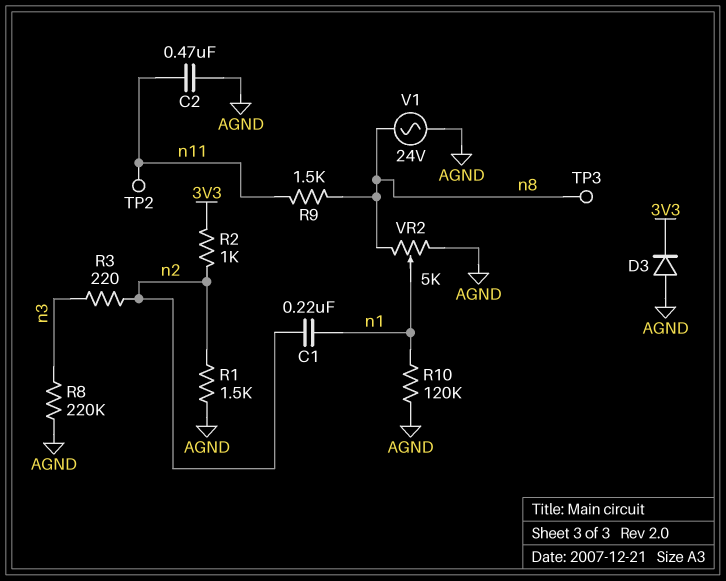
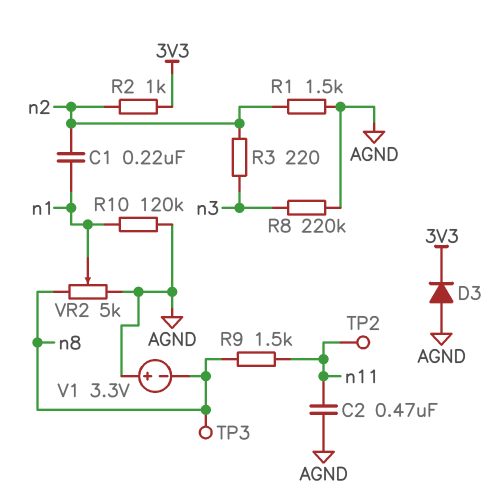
V1: AC 24V (AGND, n8) -> 3.3V (plus AGND, minus n8)

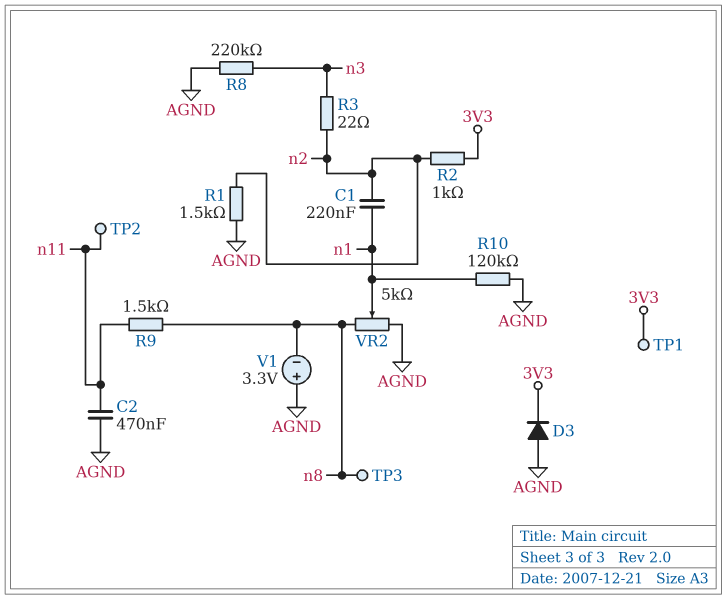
R3: 220 (n2, n3) -> 22 (n2, n3)
TP1: none -> test point (3V3)

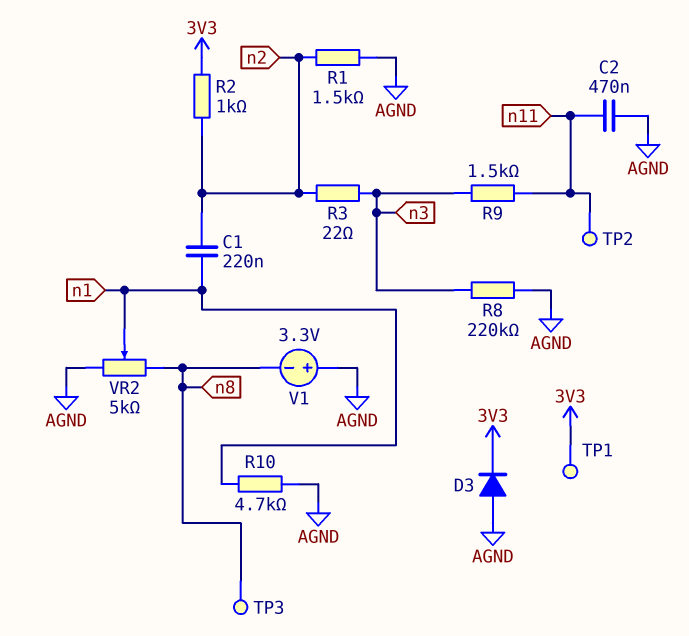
R9: 1.5k (n8, n11) -> 1.5k (n3, n11)
R10: 120k (AGND, n1) -> 4.7k (AGND, n1)

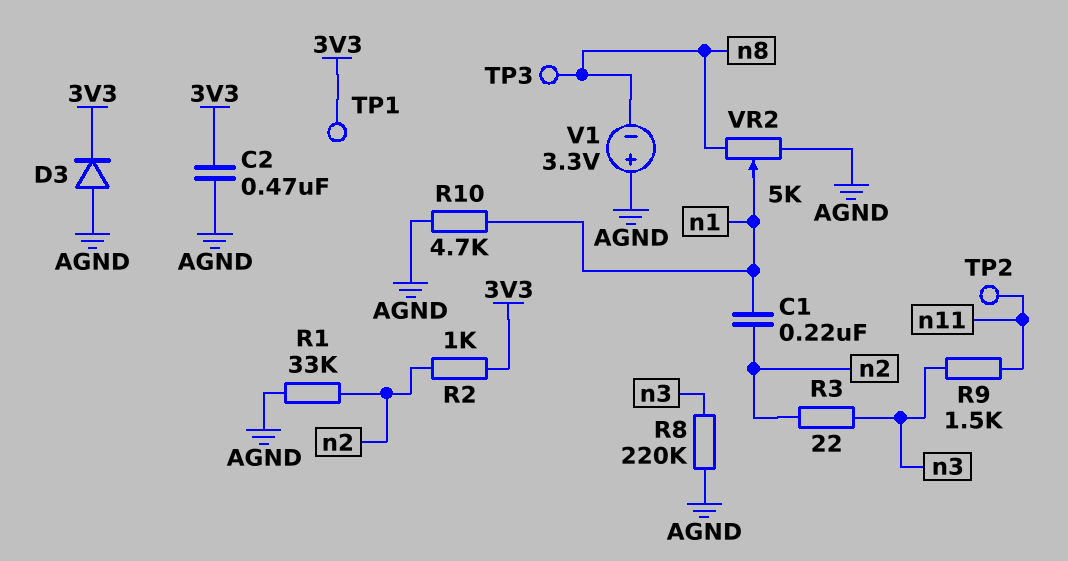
C2: 470nF (AGND, n11) -> 470nF (3V3, AGND)
R1: 1.5k (AGND, n2) -> 33k (AGND, n2)

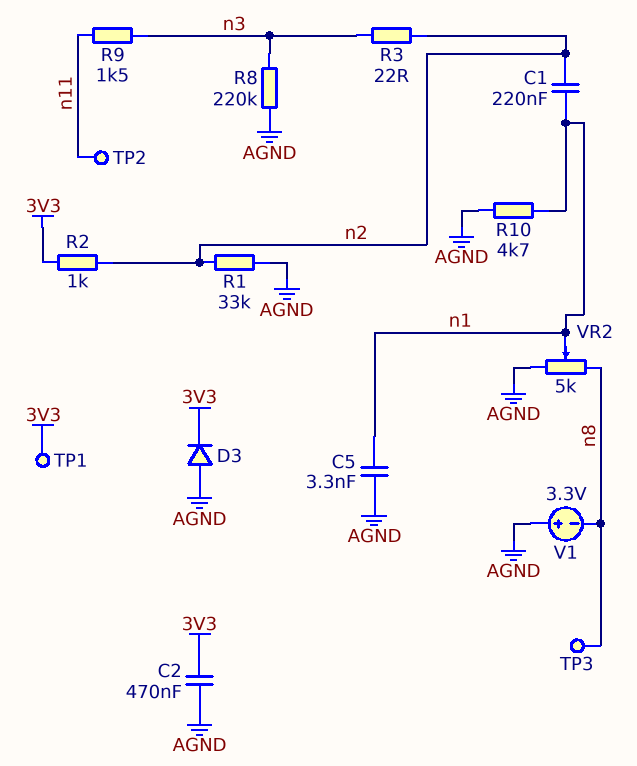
C5: none -> 3.3nF (AGND, n1)

